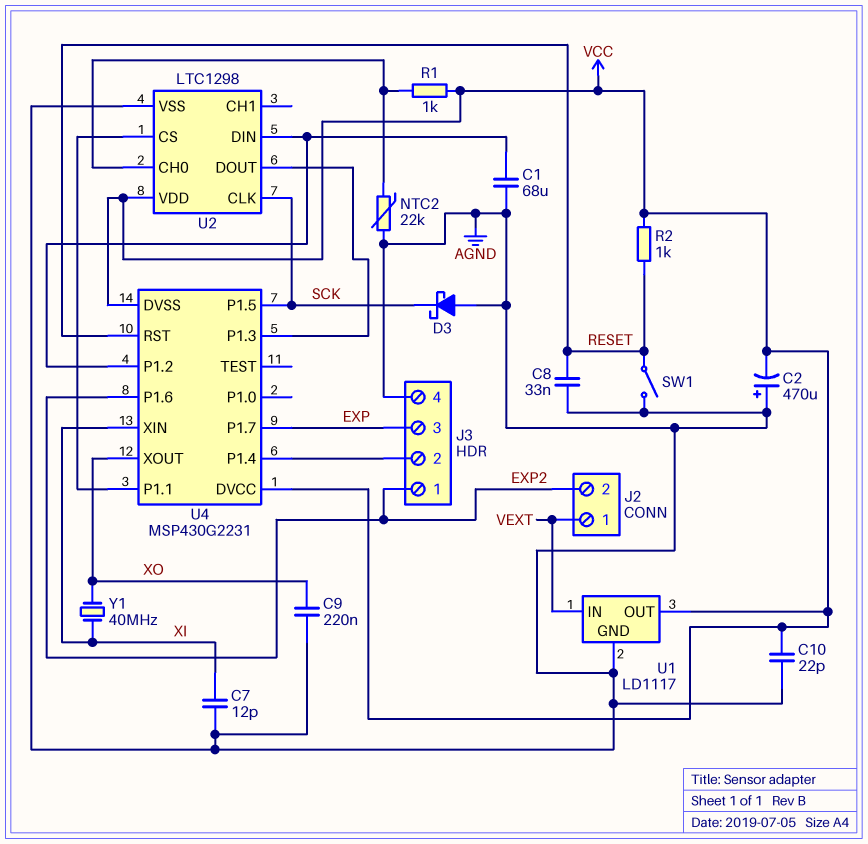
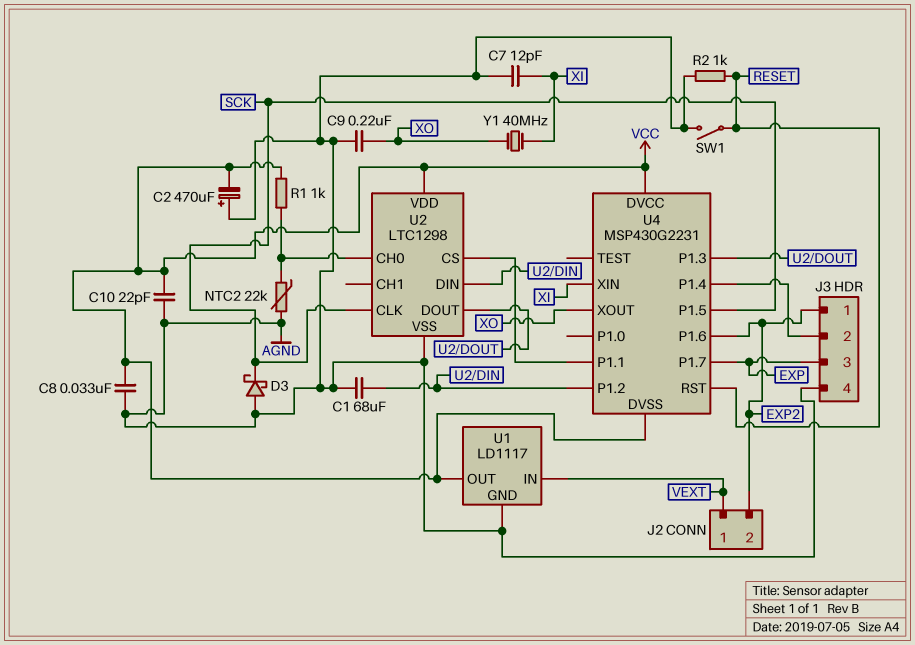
C8: 33nF (AGND, RESET) -> 33nF (AGND, VCC)
R2: 1k (RESET, VCC) -> 1k (AGND, RESET)

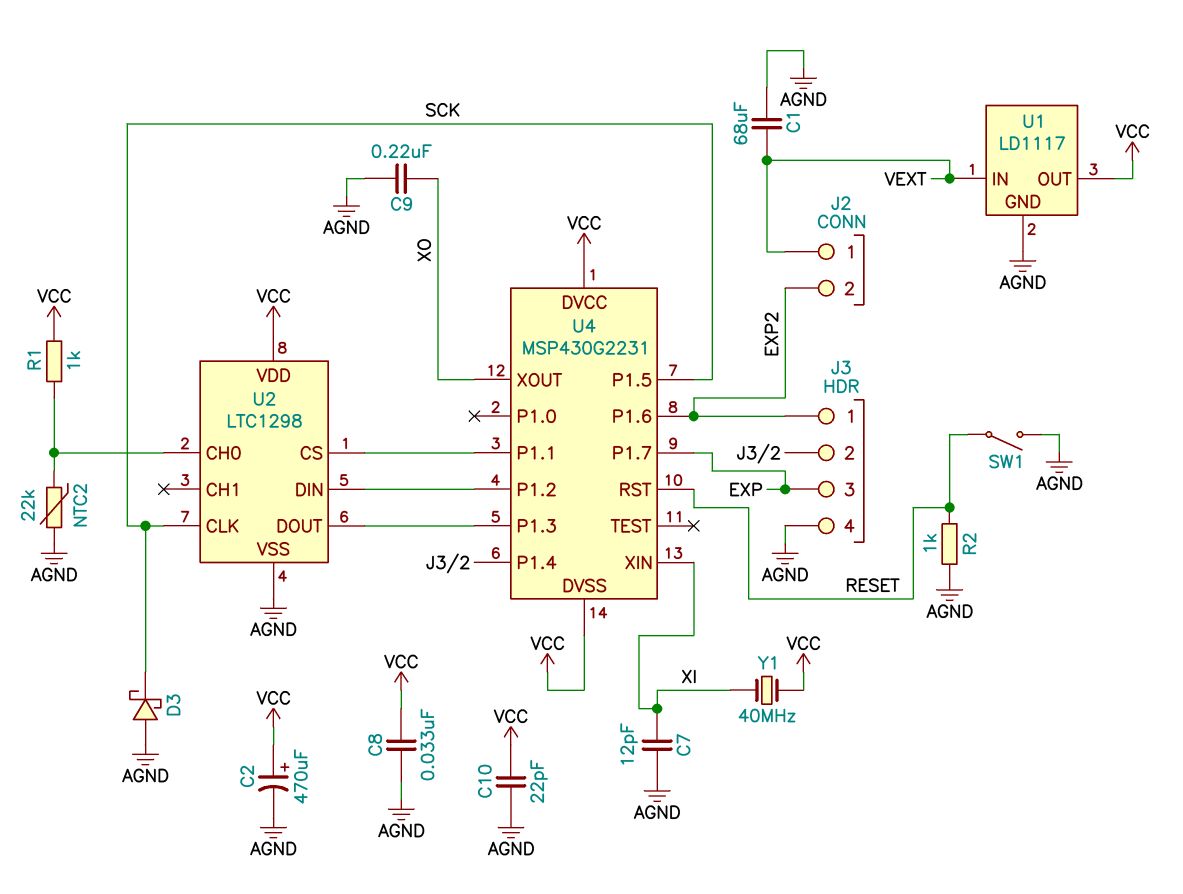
C1: 68uF (AGND, U2/DIN) -> 68uF (AGND, VEXT)
C2: 470uF (plus AGND, minus VCC) -> 470uF (plus VCC, minus AGND)
Y1: 40MHz (XI, XO) -> 40MHz (VCC, XI)

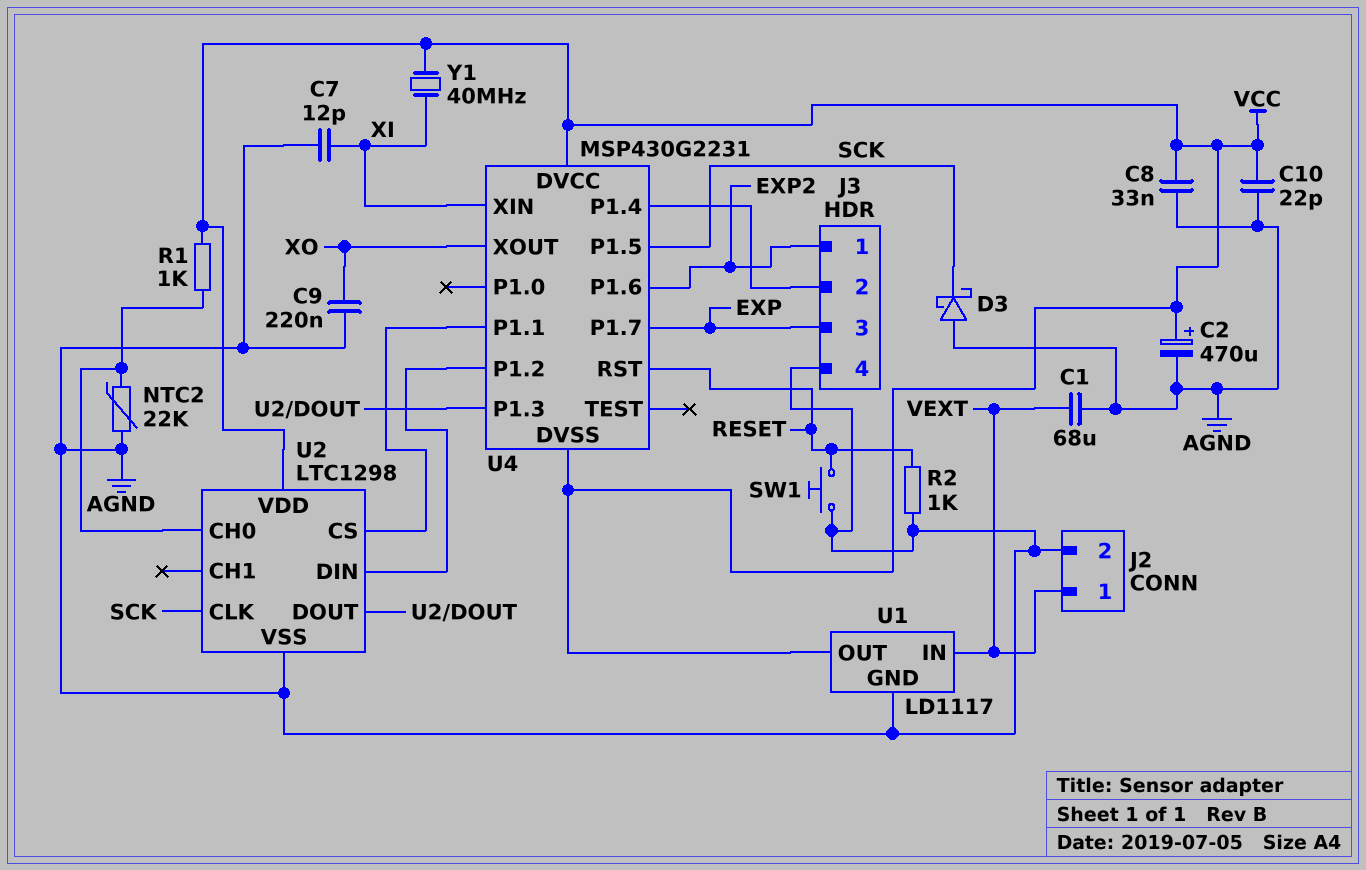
J2 pin 2: EXP2 -> AGND
SW1: switch (AGND, RESET) -> button (AGND, RESET)

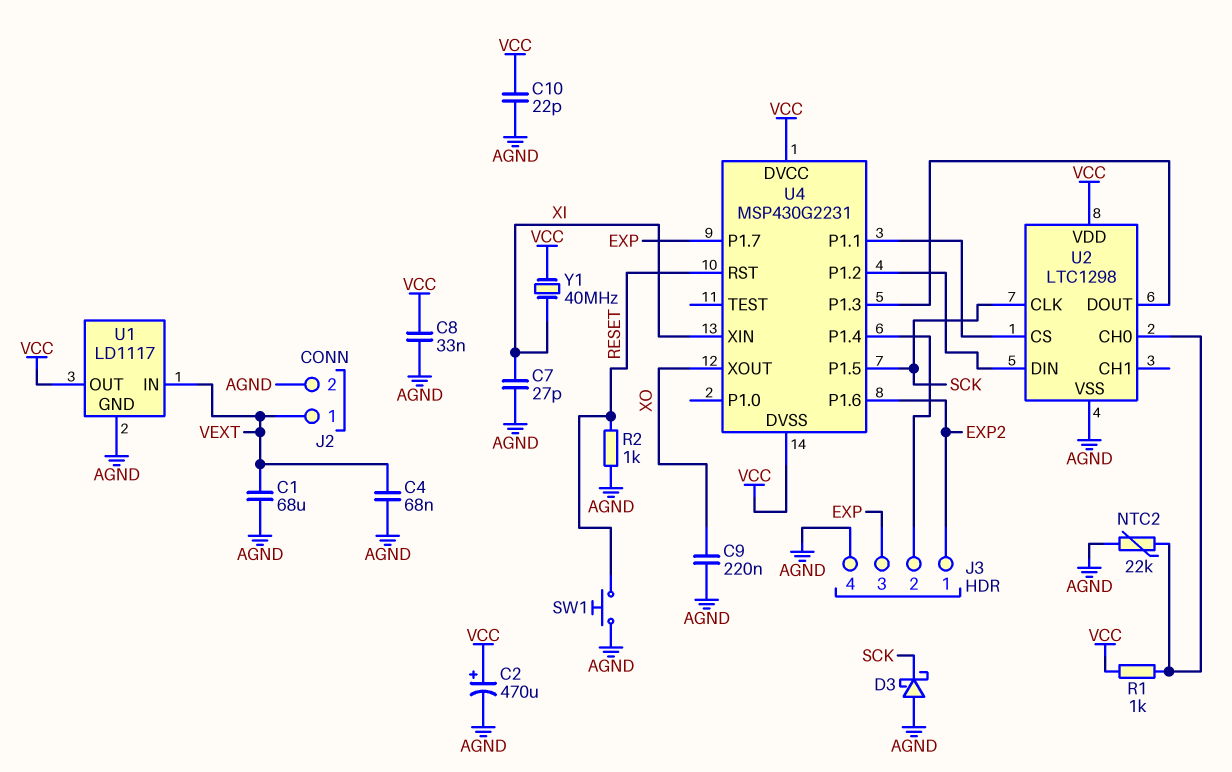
C4: none -> 68nF (AGND, VEXT)
C7: 12pF (AGND, XI) -> 27pF (AGND, XI)

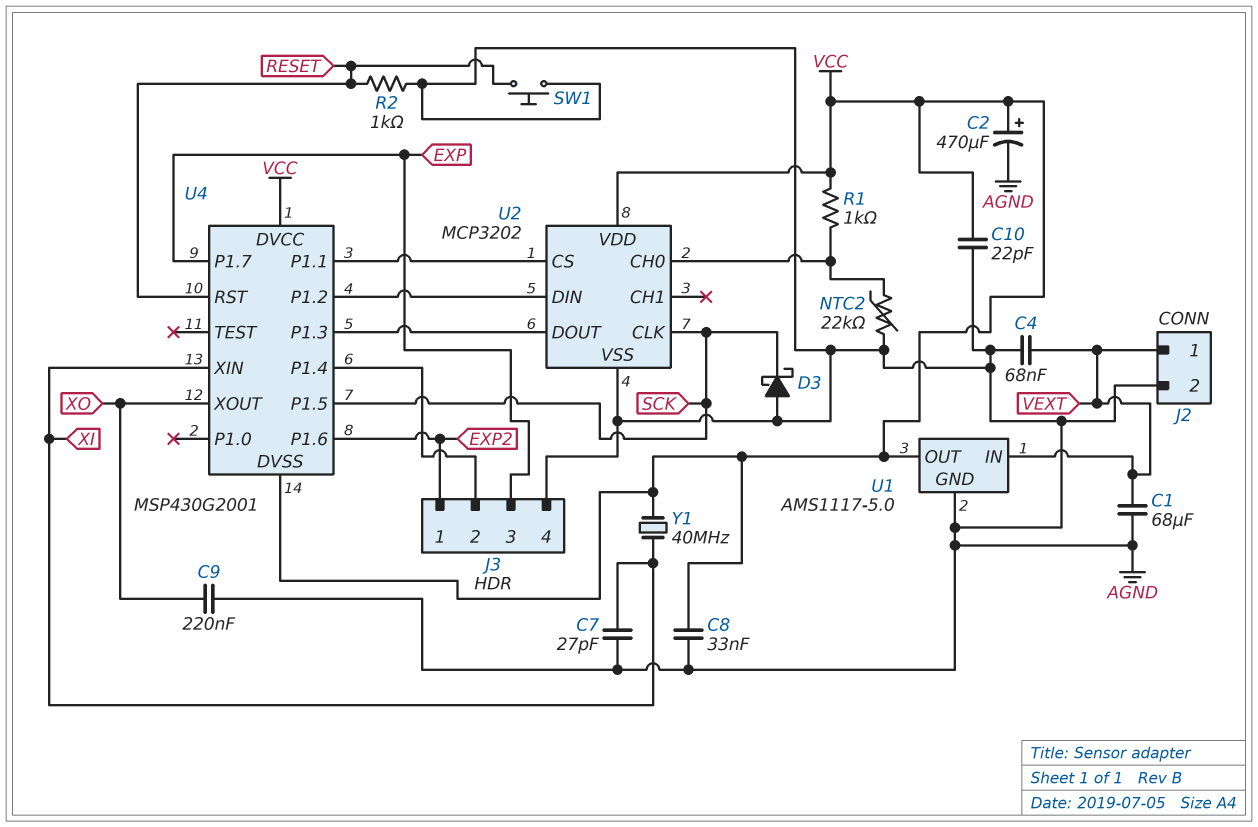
U1: LD1117 -> AMS1117-5.0
U2: LTC1298 -> MCP3202
U4: MSP430G2231 -> MSP430G2001

